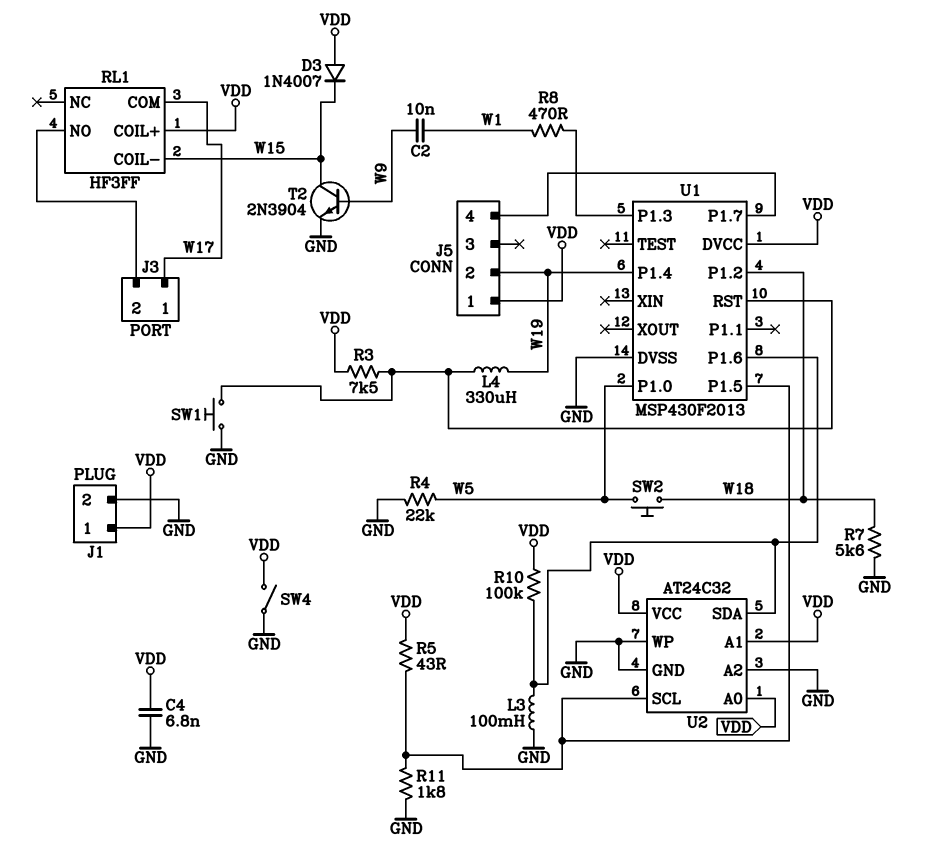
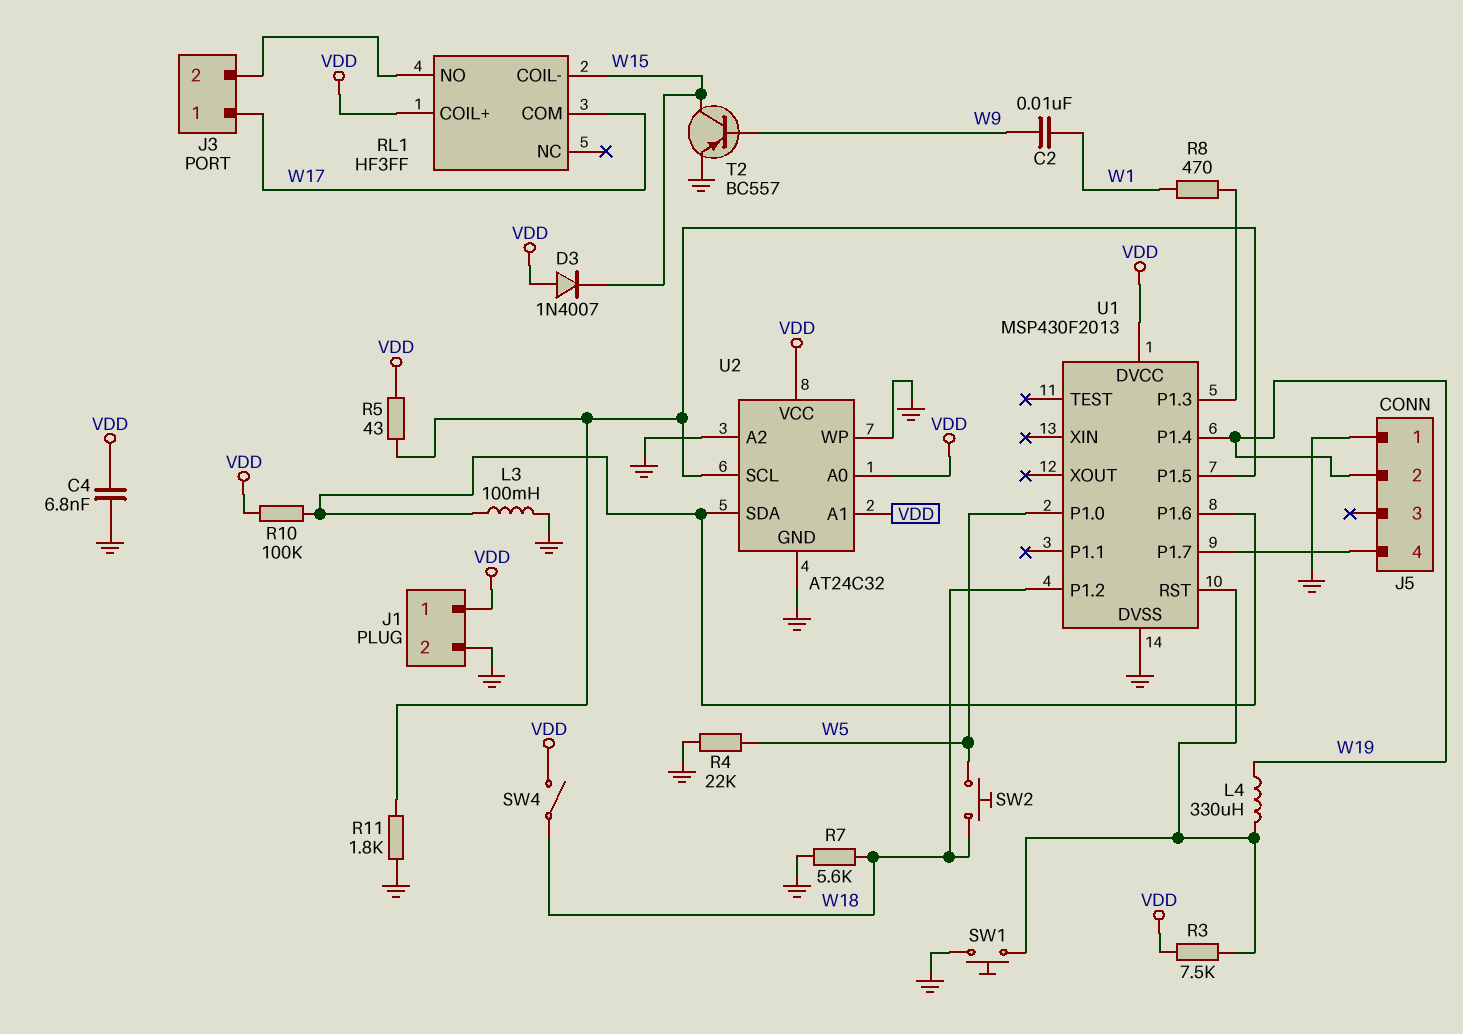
J5 pin 1: VDD -> GND
SW4: switch (GND, VDD) -> switch (VDD, W18)
T2: NPN 2N3904 (B W9, C W15, E GND) -> PNP BC557 (B W9, C W15, E GND)

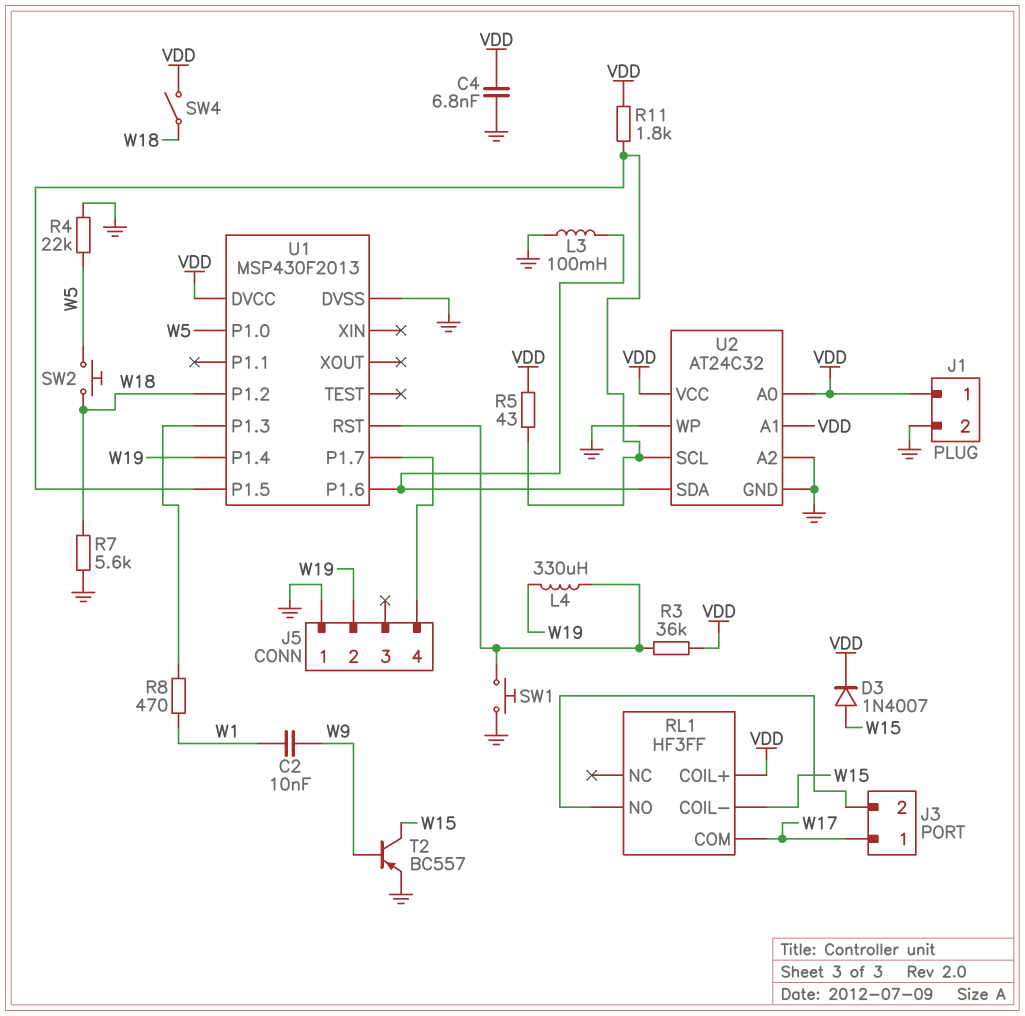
D3: diode 1N4007 (A VDD, K W15) -> diode 1N4007 (A W15, K VDD)
R3: 7.5k (U1/RST, VDD) -> 36k (U1/RST, VDD)
R10: 100k (U1/P1.6, VDD) -> none
R11: 1.8k (GND, U1/P1.5) -> 1.8k (U1/P1.5, VDD)

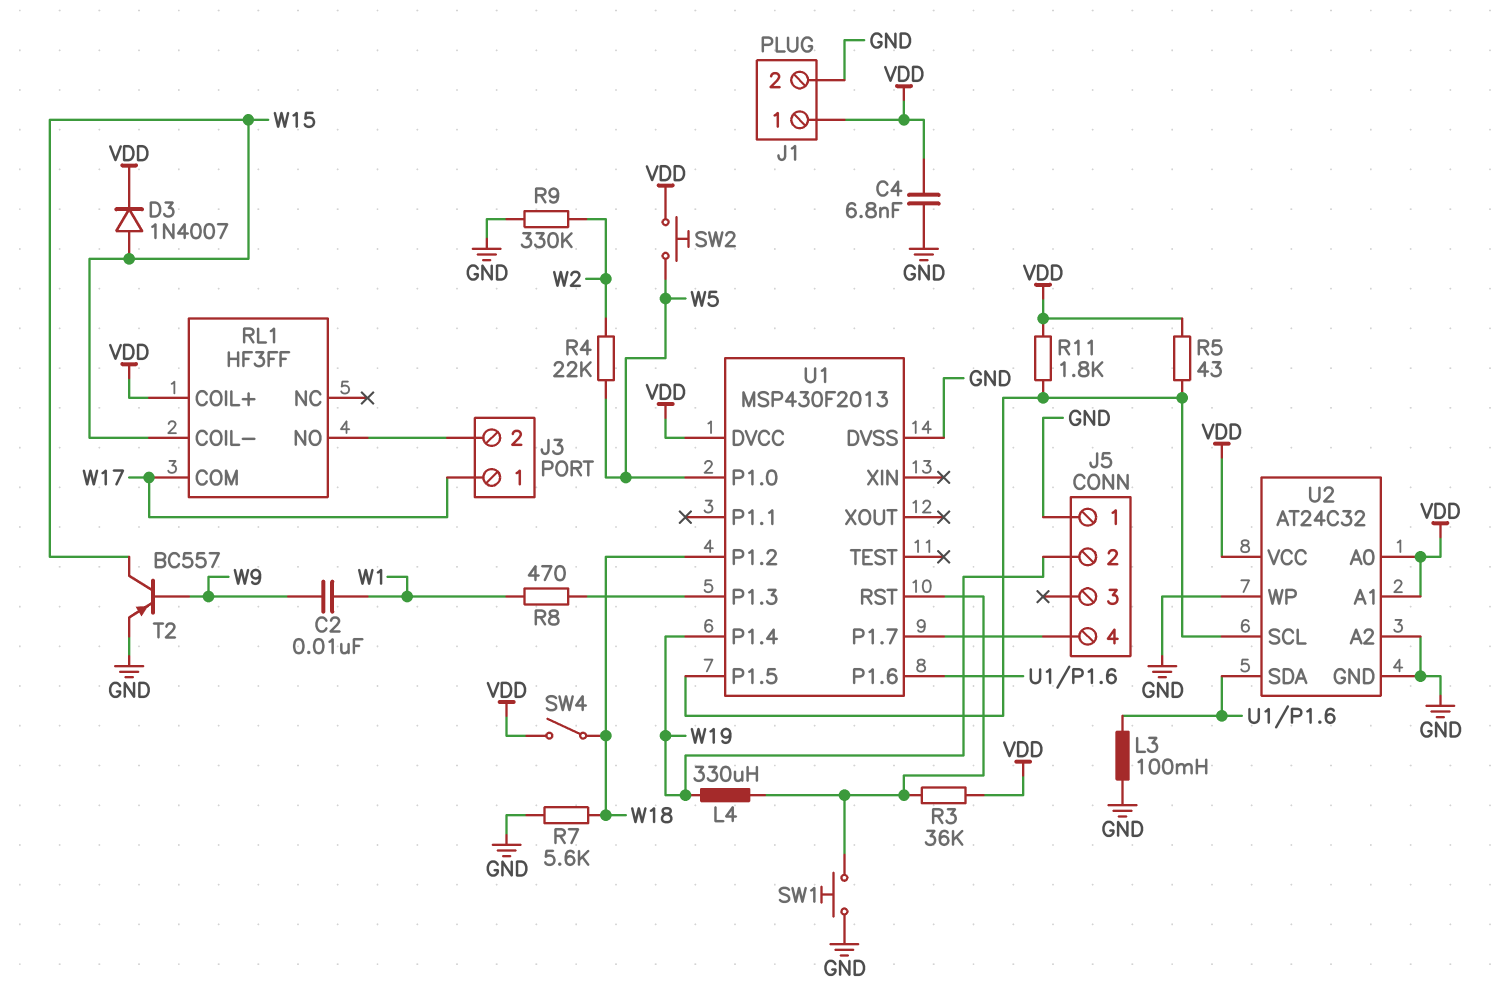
R4: 22k (GND, W5) -> 22k (W2, W5)
R9: none -> 330k (GND, W2)
SW2: button (W5, W18) -> button (VDD, W5)

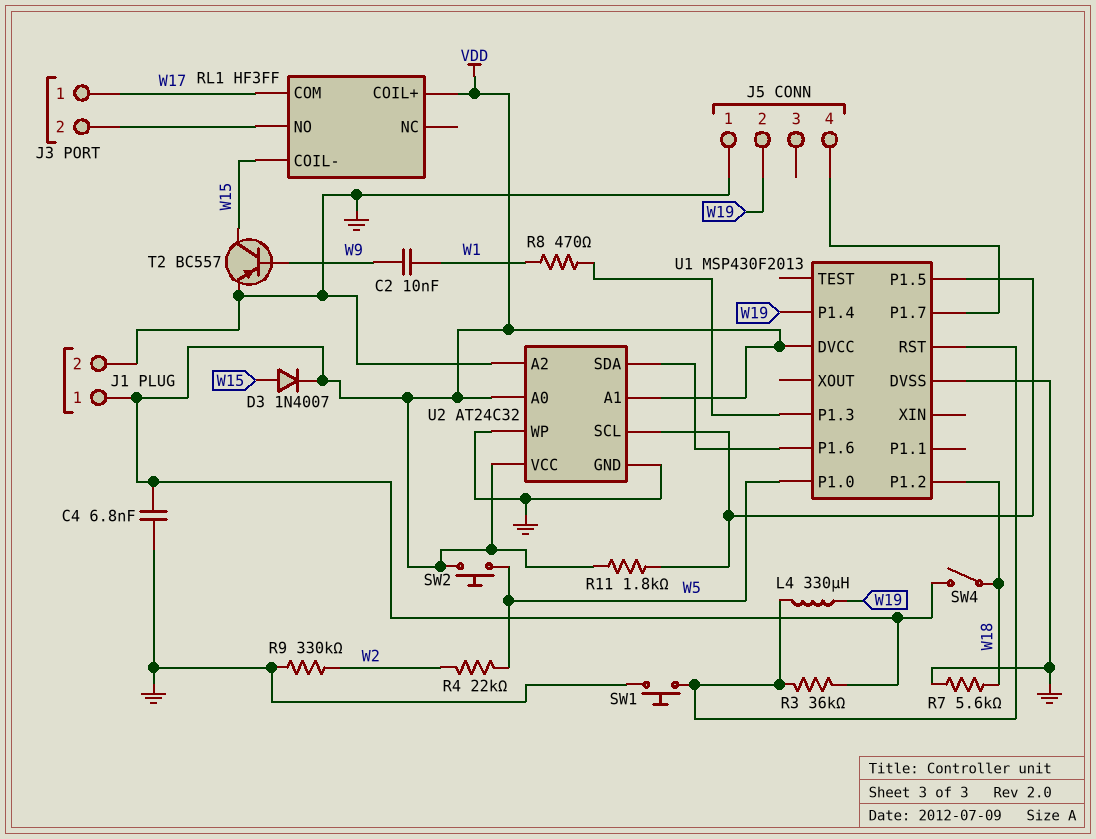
L3: 100mH (GND, U1/P1.6) -> none
R5: 43 (U1/P1.5, VDD) -> none

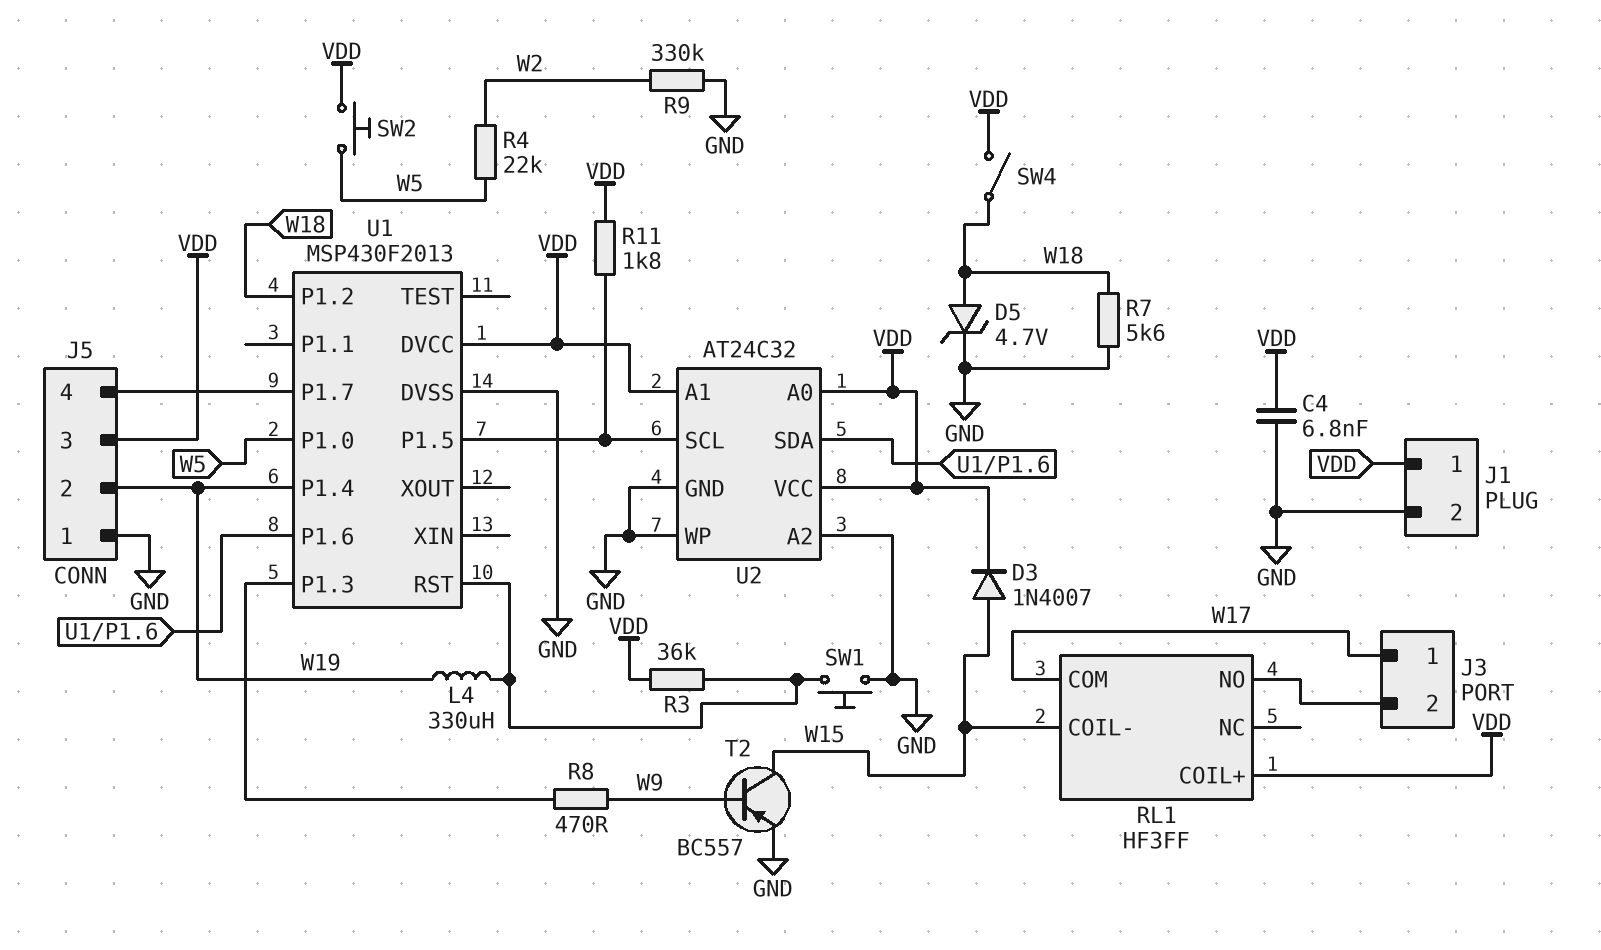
C2: 10nF (W1, W9) -> none
D5: none -> zener 4.7V (A W18, K GND)
J5 pin 3: none -> VDD
R8: 470 (U1/P1.3, W1) -> 470 (U1/P1.3, W9)

